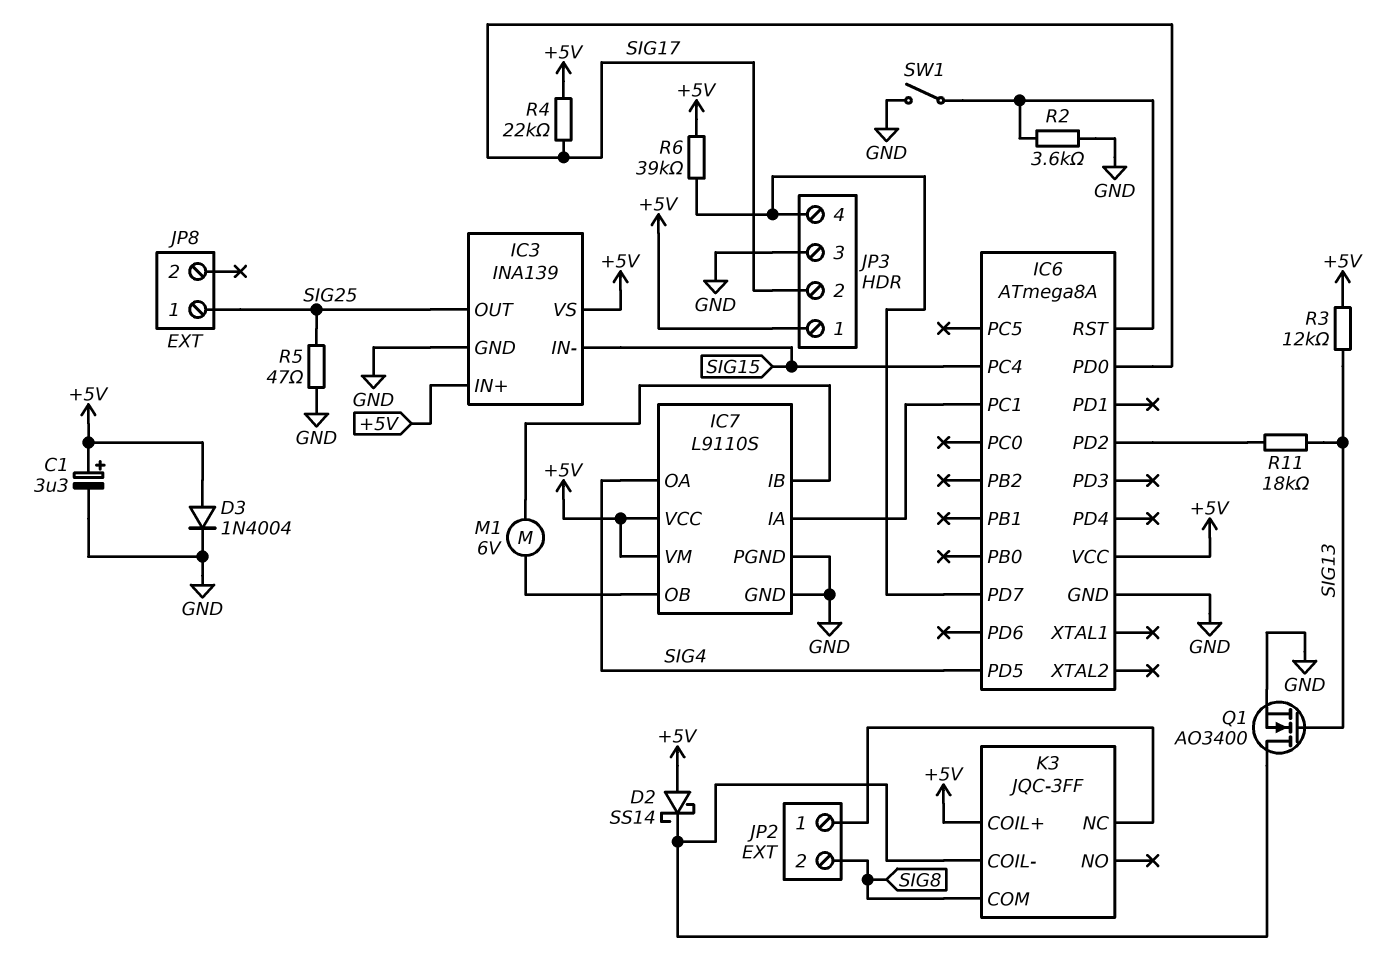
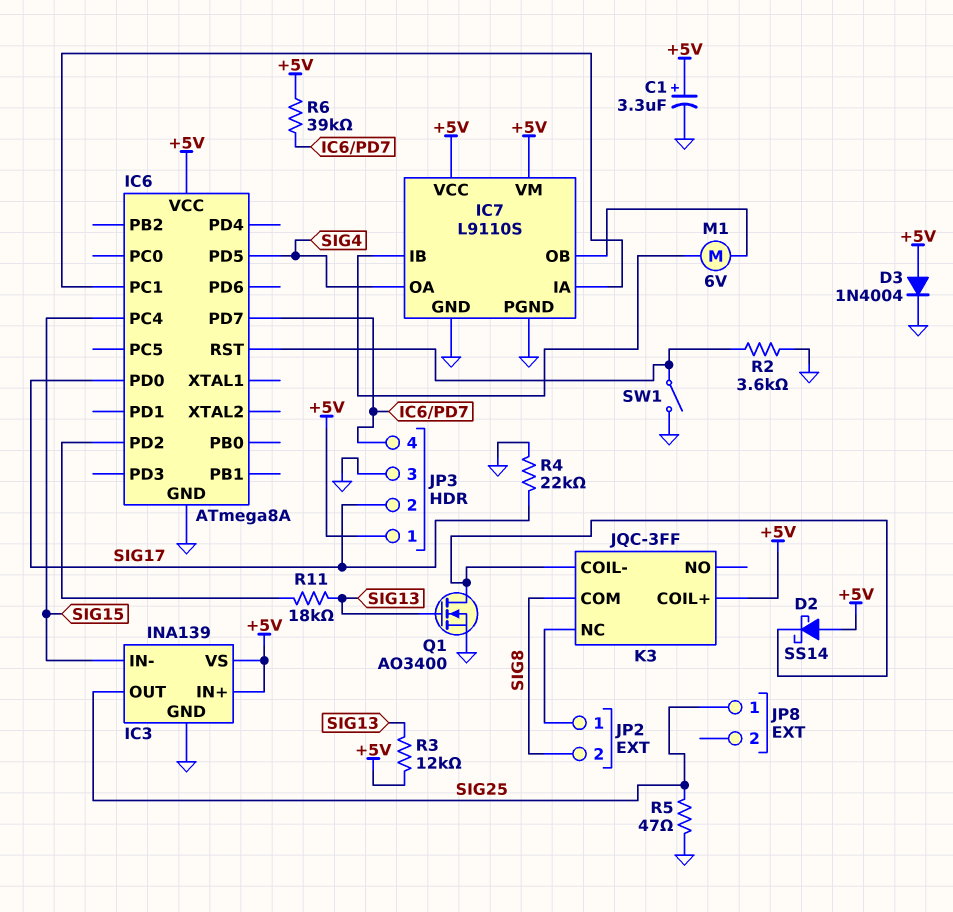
R4: 22k (+5V, SIG17) -> 22k (GND, SIG17)

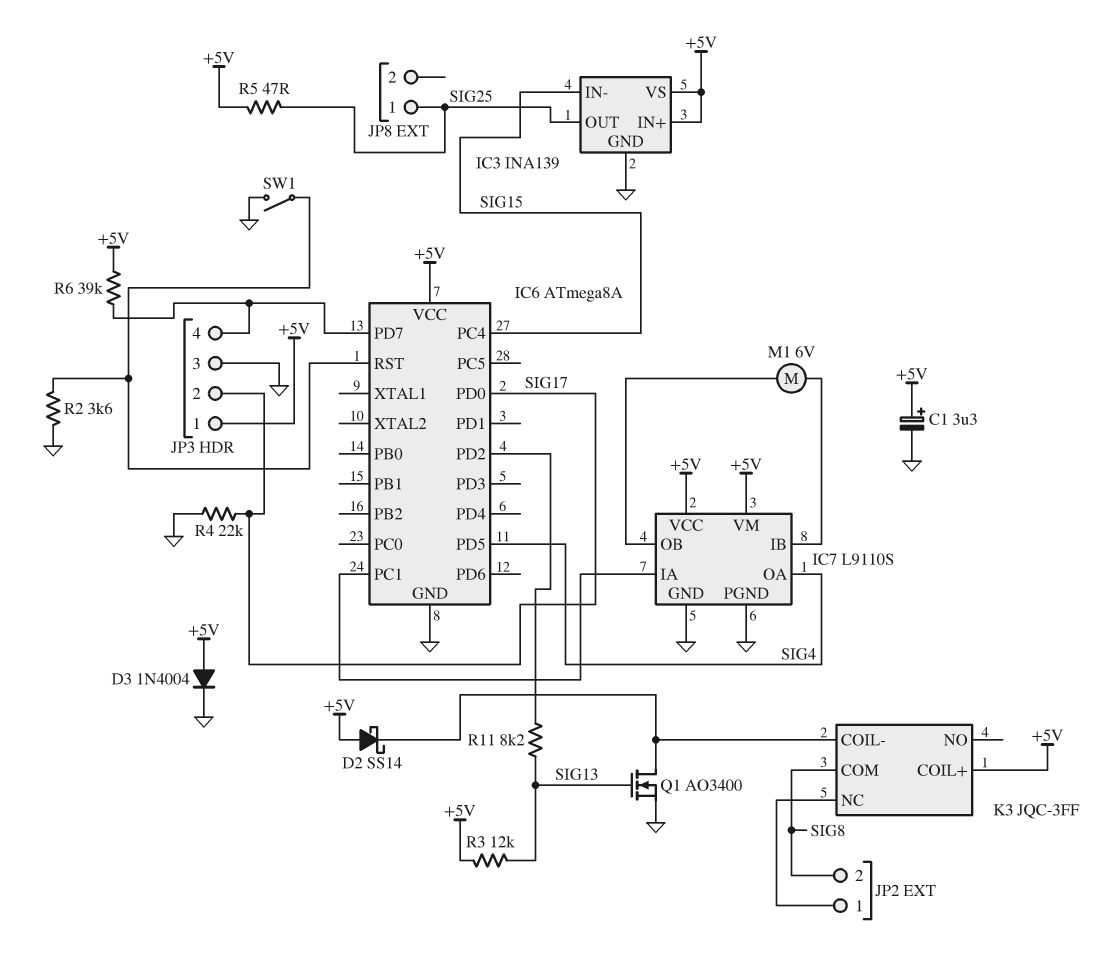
R5: 47 (GND, SIG25) -> 47 (+5V, SIG25)
R11: 18k (IC6/PD2, SIG13) -> 8.2k (IC6/PD2, SIG13)

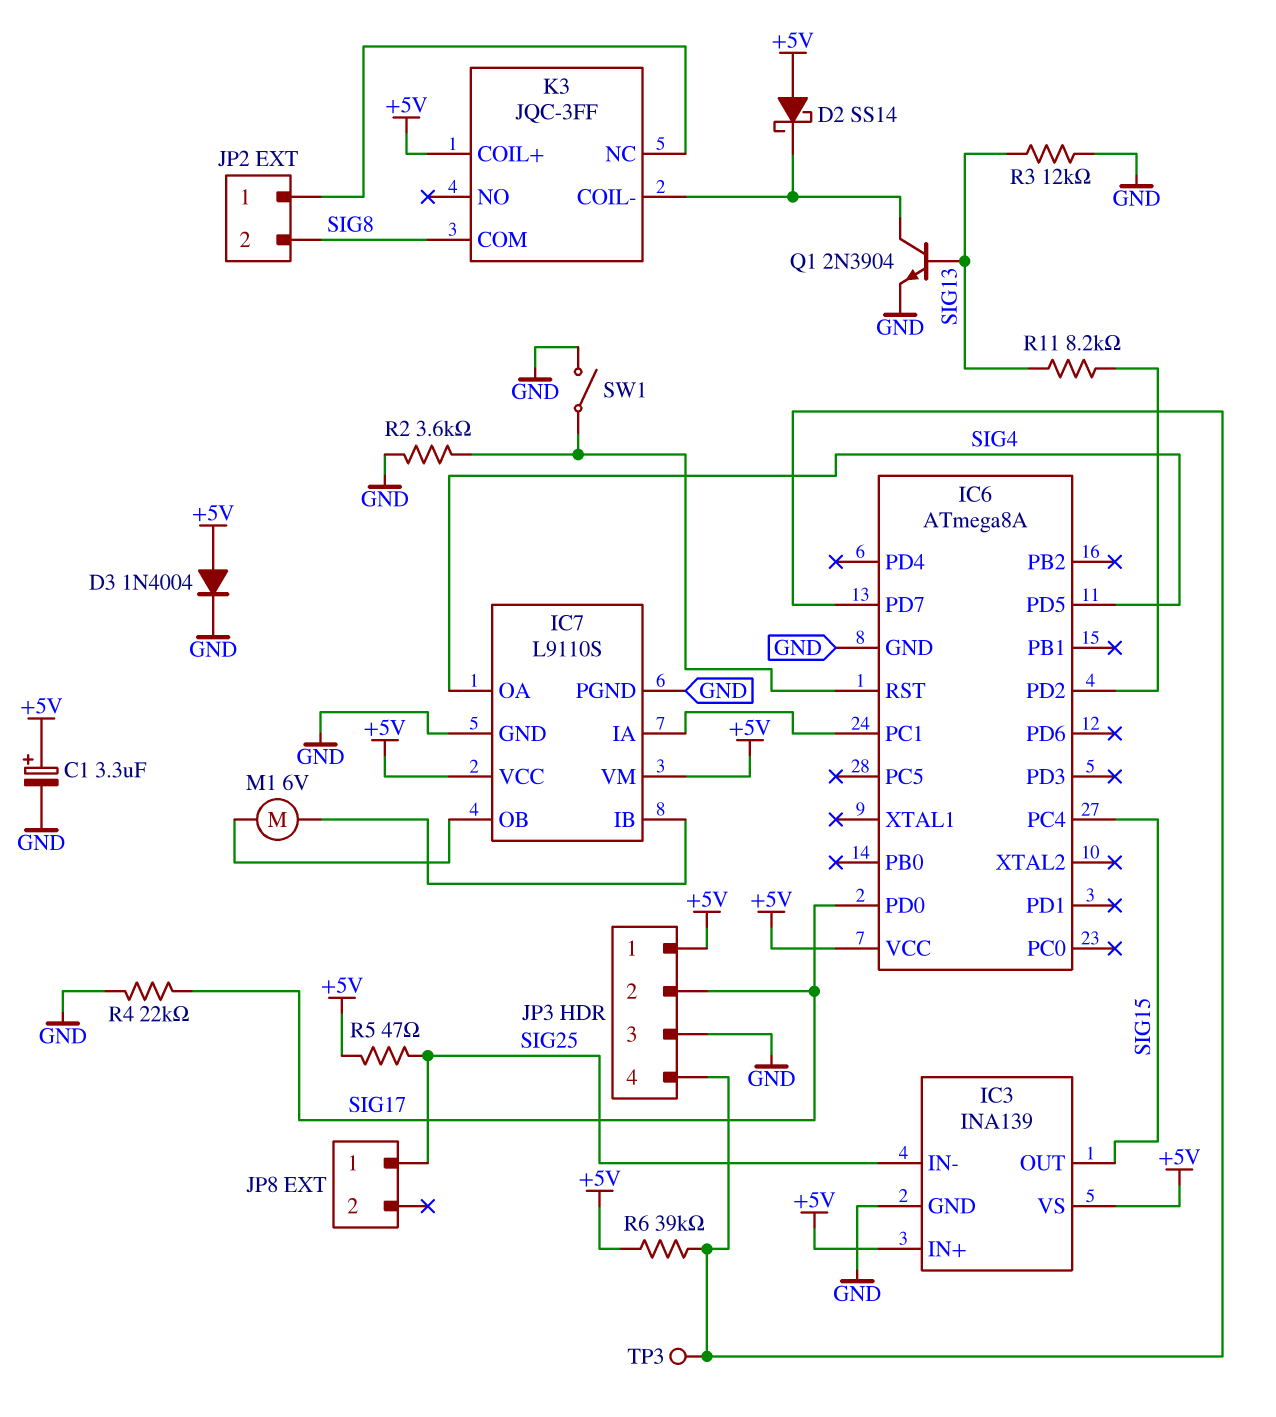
IC3 pin IN-: SIG15 -> SIG25
IC3 pin OUT: SIG25 -> SIG15
Q1: NMOS AO3400 (G SIG13, D K3/COIL-, S GND) -> NPN 2N3904 (B SIG13, C K3/COIL-, E GND)
R3: 12k (+5V, SIG13) -> 12k (GND, SIG13)
TP3: none -> test point (IC6/PD7)

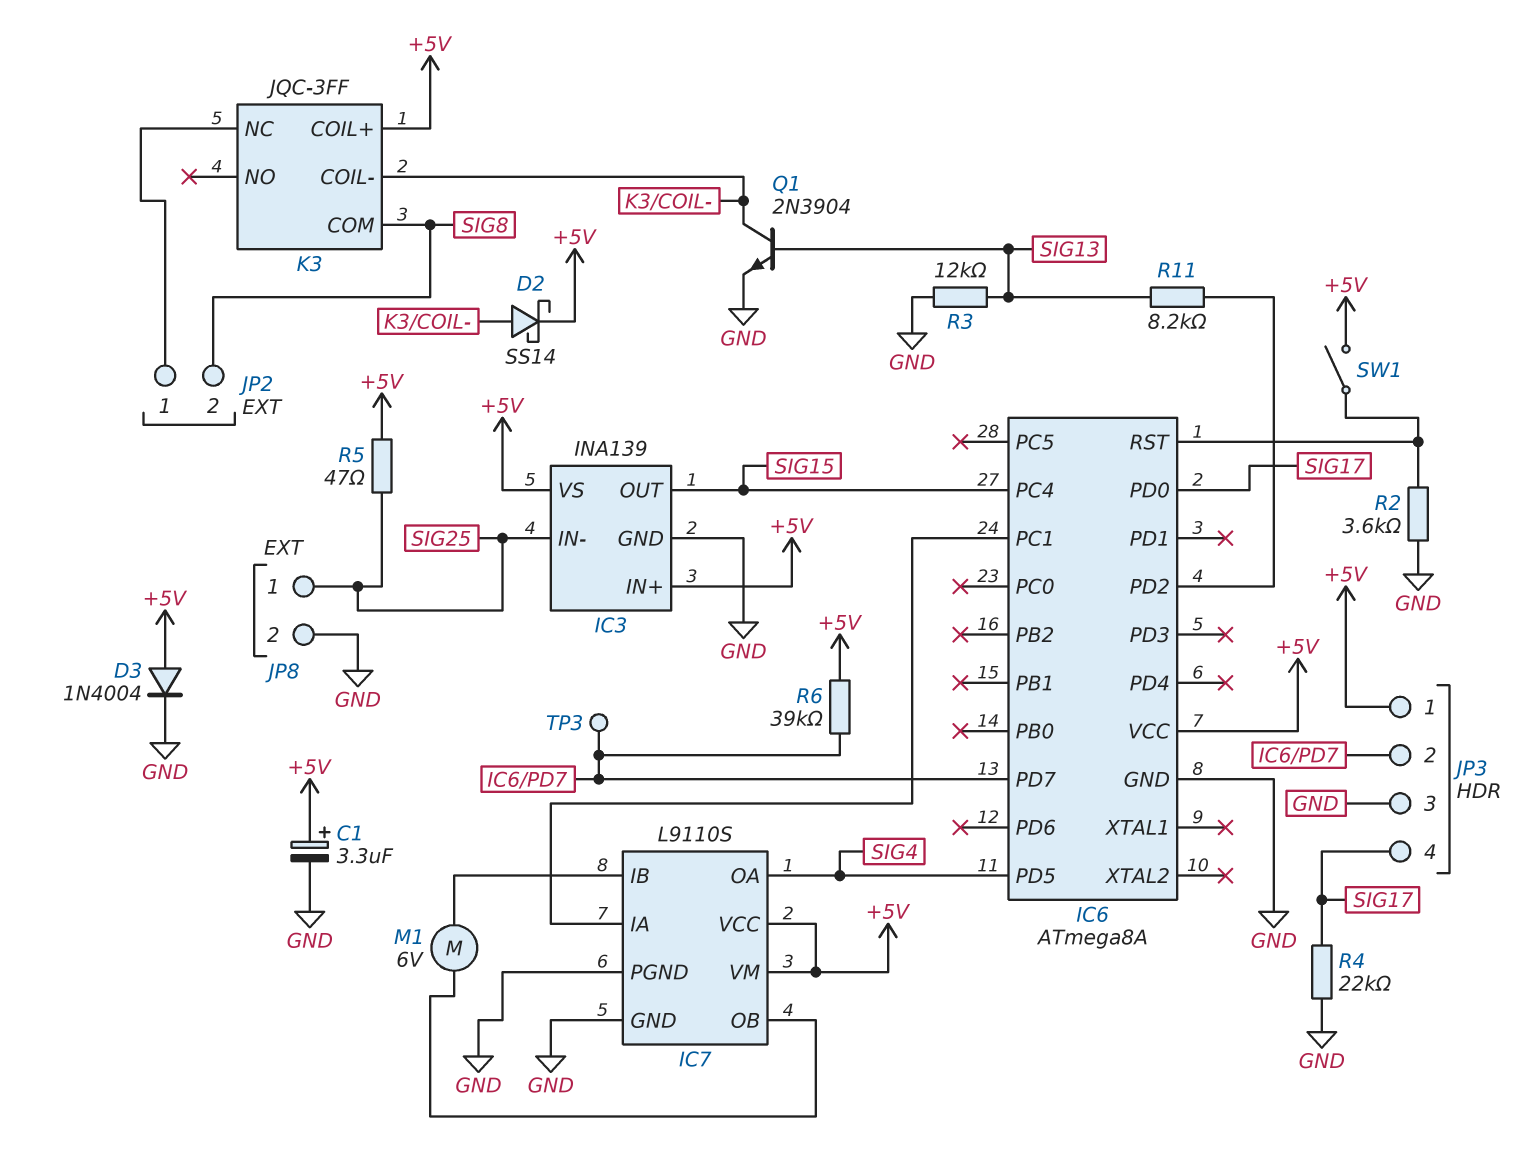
D2: schottky SS14 (A +5V, K K3/COIL-) -> schottky SS14 (A K3/COIL-, K +5V)
JP3 pin 2: SIG17 -> IC6/PD7
JP3 pin 4: IC6/PD7 -> SIG17
JP8 pin 2: none -> GND
SW1: switch (GND, IC6/RST) -> switch (+5V, IC6/RST)

